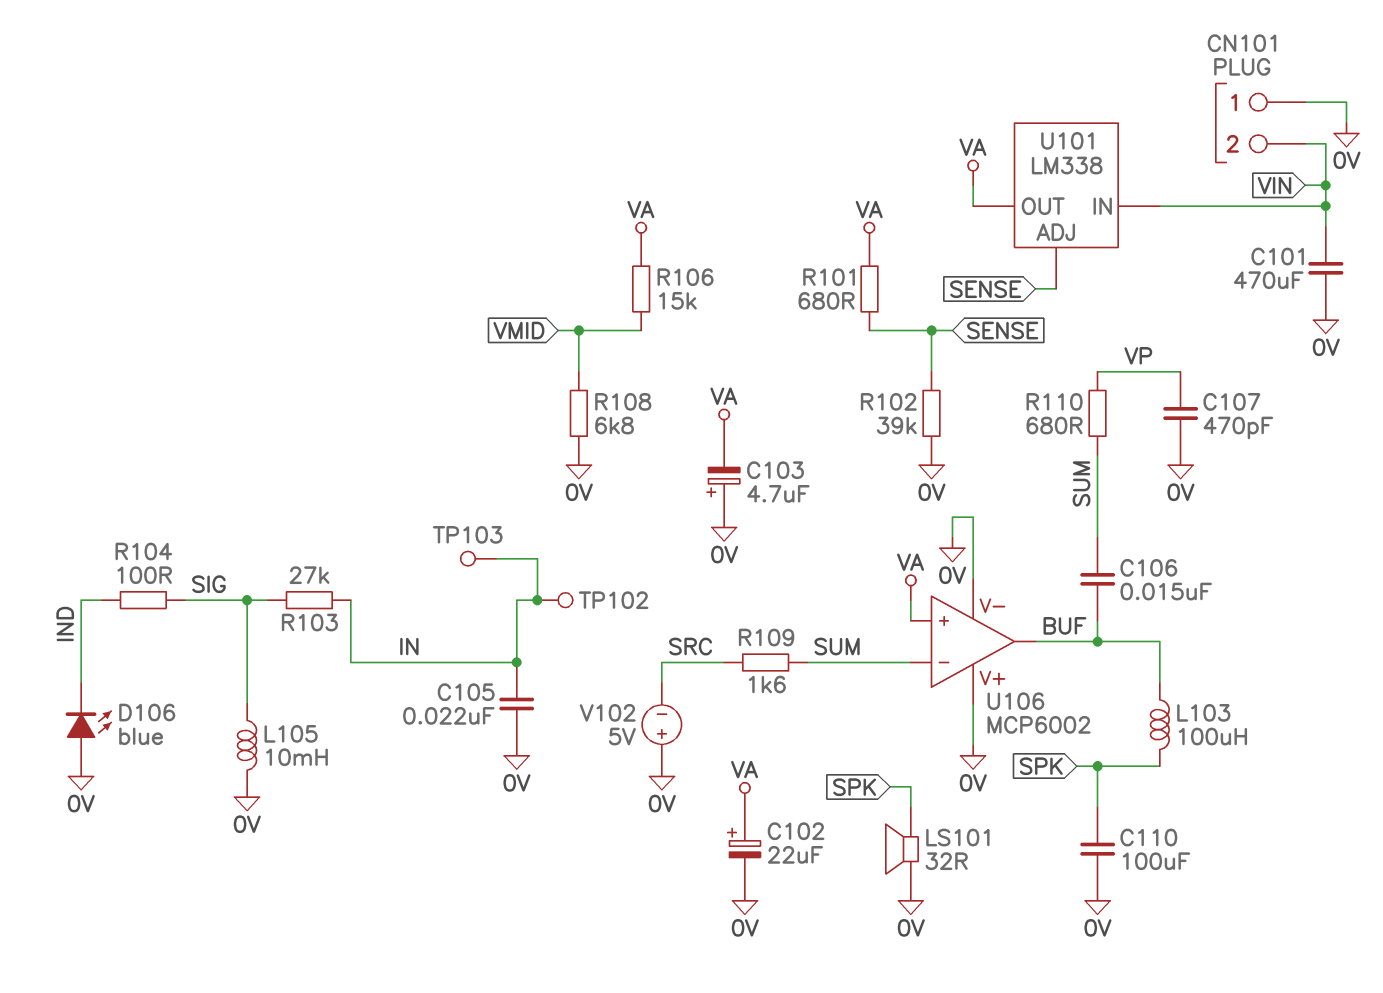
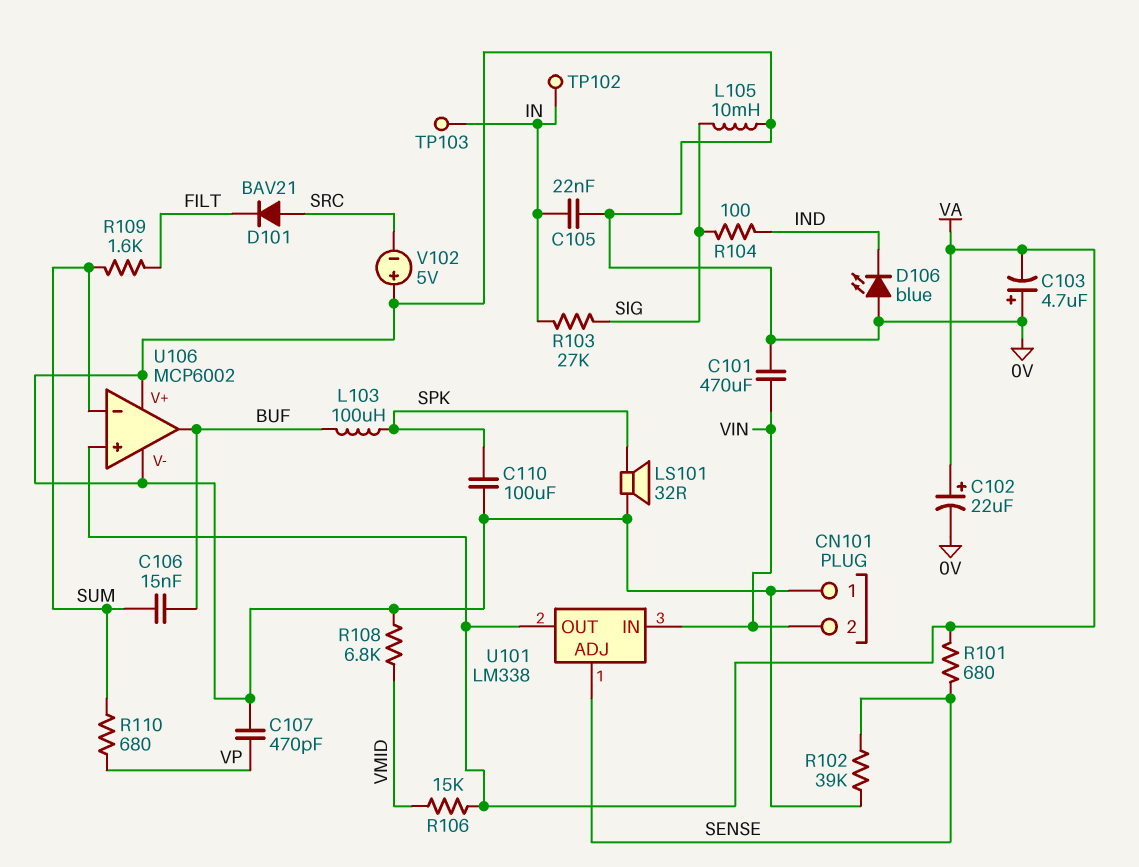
D101: none -> diode BAV21 (A SRC, K FILT)
R109: 1.6k (SRC, SUM) -> 1.6k (FILT, SUM)

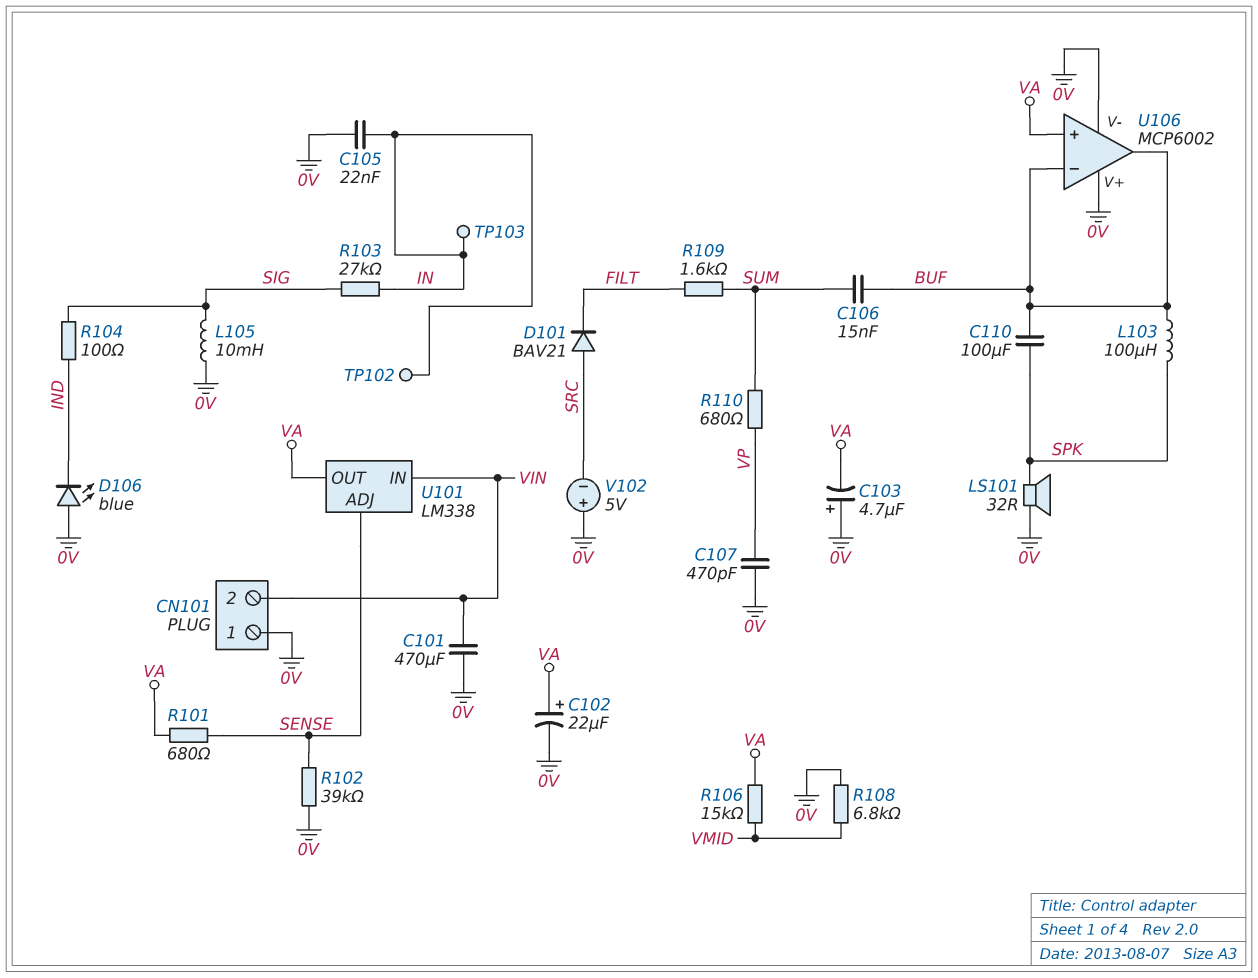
C110: 100uF (0V, SPK) -> 100uF (BUF, SPK)
U106 pin in-: SUM -> BUF

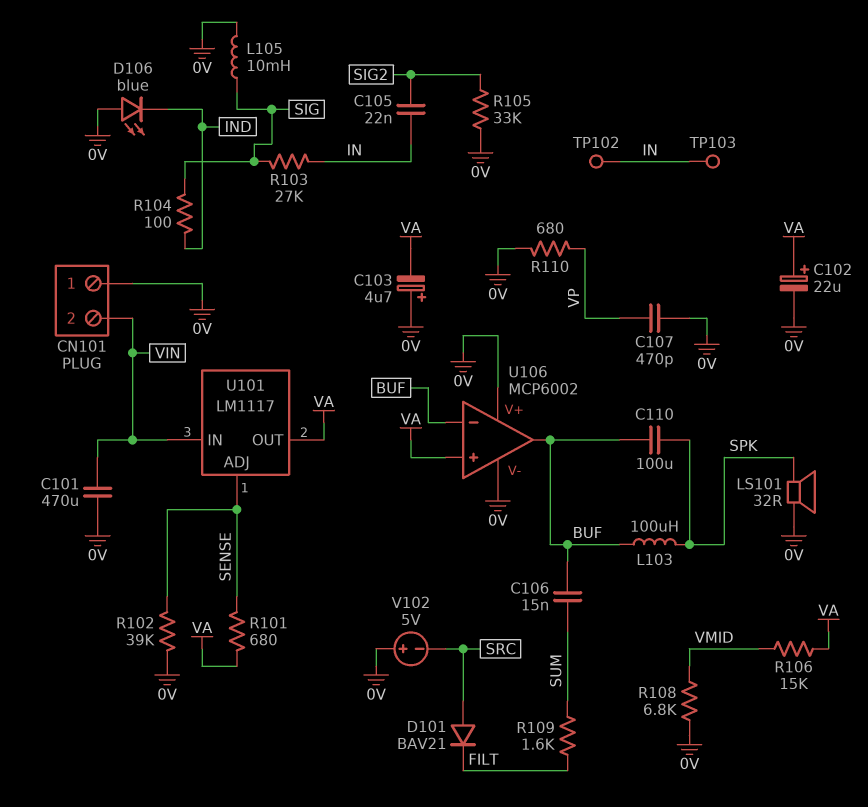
C105: 22nF (0V, IN) -> 22nF (IN, SIG2)
R105: none -> 33k (0V, SIG2)
R110: 680 (SUM, VP) -> 680 (0V, VP)
U101: LM338 -> LM1117

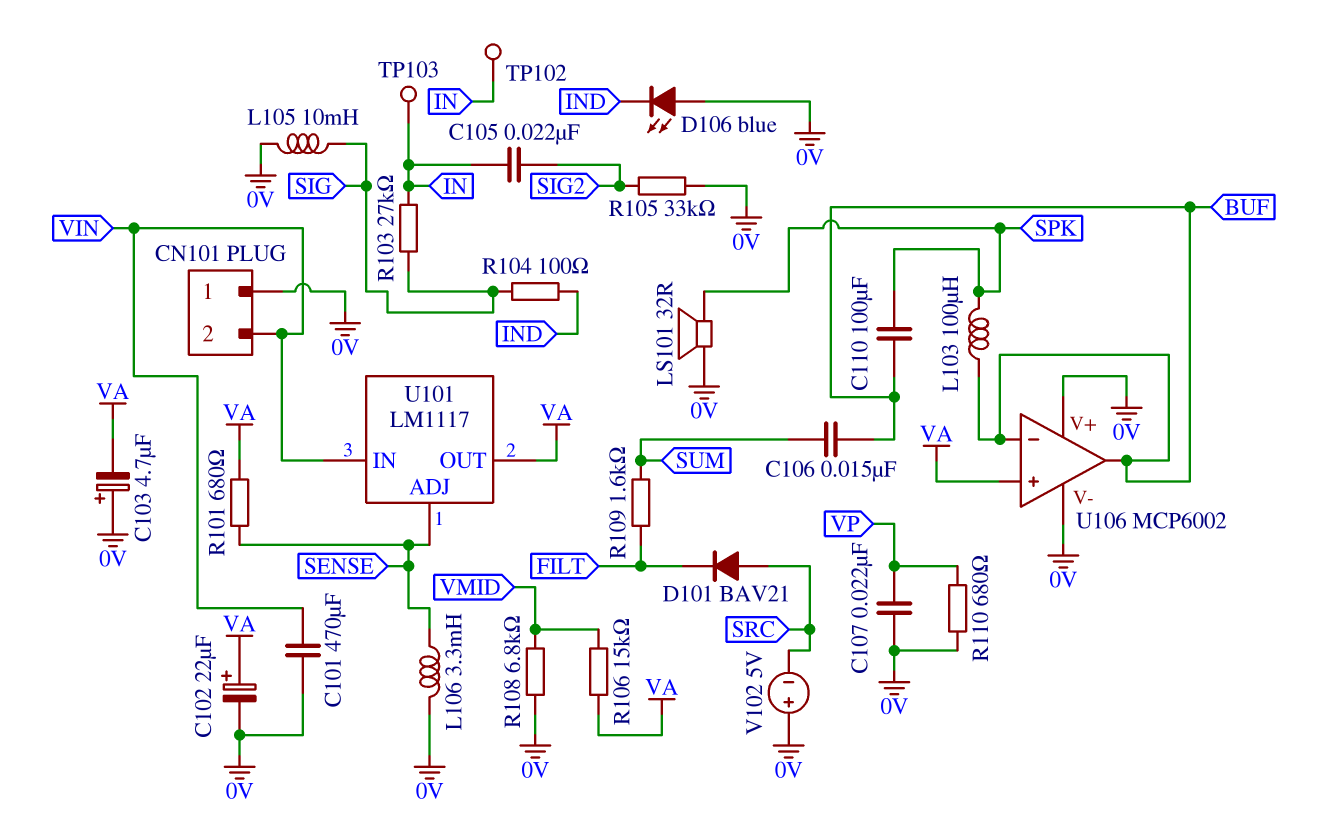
C107: 470pF (0V, VP) -> 22nF (0V, VP)
L106: none -> 3.3mH (0V, SENSE)
R102: 39k (0V, SENSE) -> none

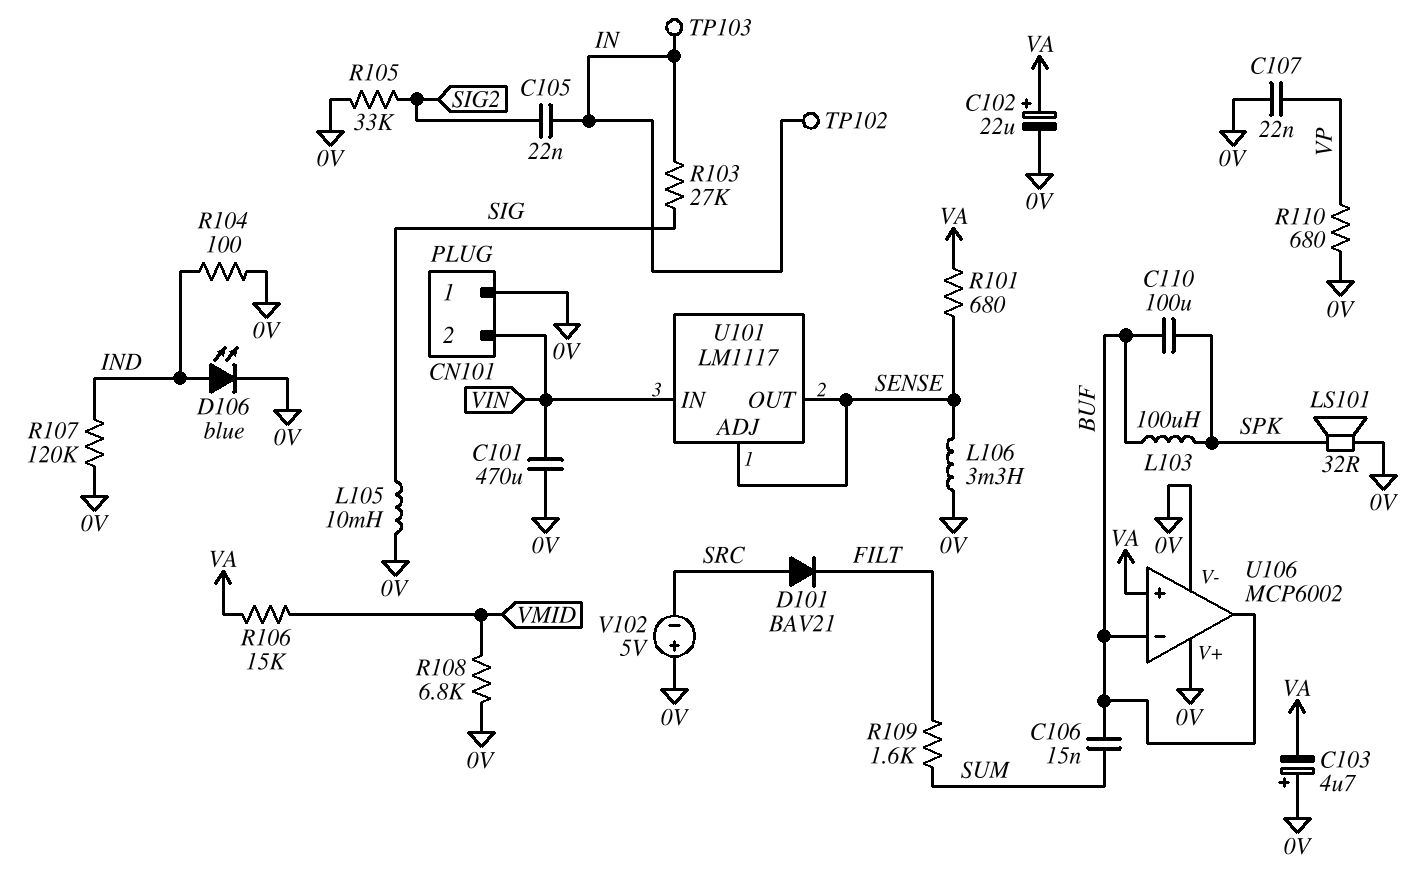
D106: LED blue (A 0V, K IND) -> LED blue (A IND, K 0V)
R104: 100 (IND, SIG) -> 100 (0V, IND)
R107: none -> 120k (0V, IND)
U101 pin OUT: VA -> SENSE

